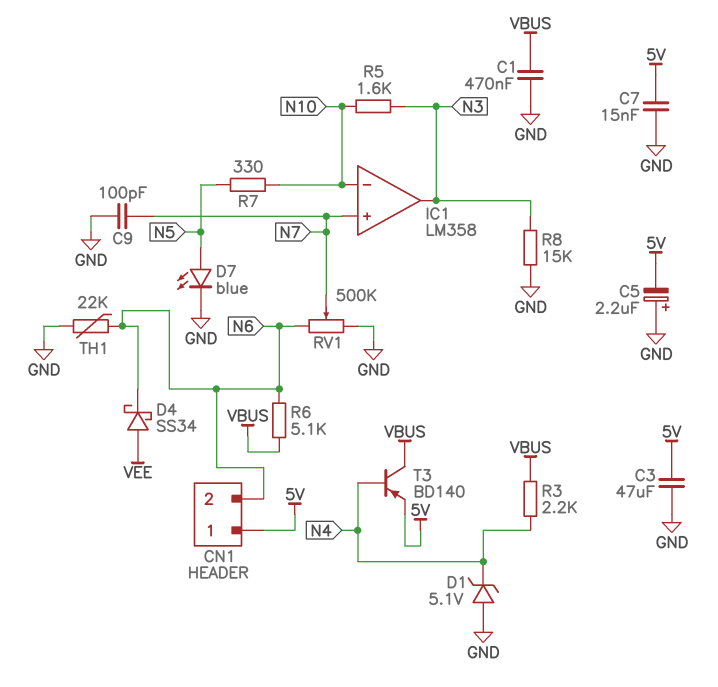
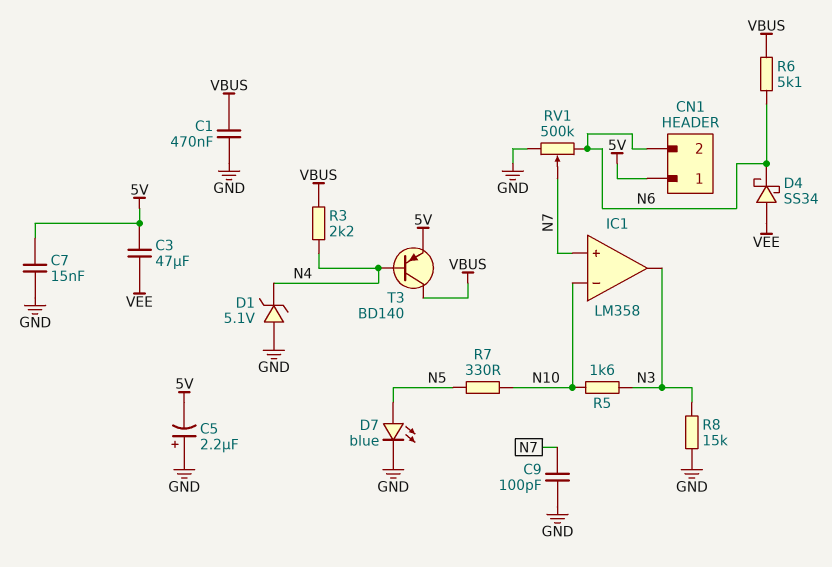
C3: 47uF (5V, GND) -> 47uF (5V, VEE)
TH1: 22k (GND, N6) -> none

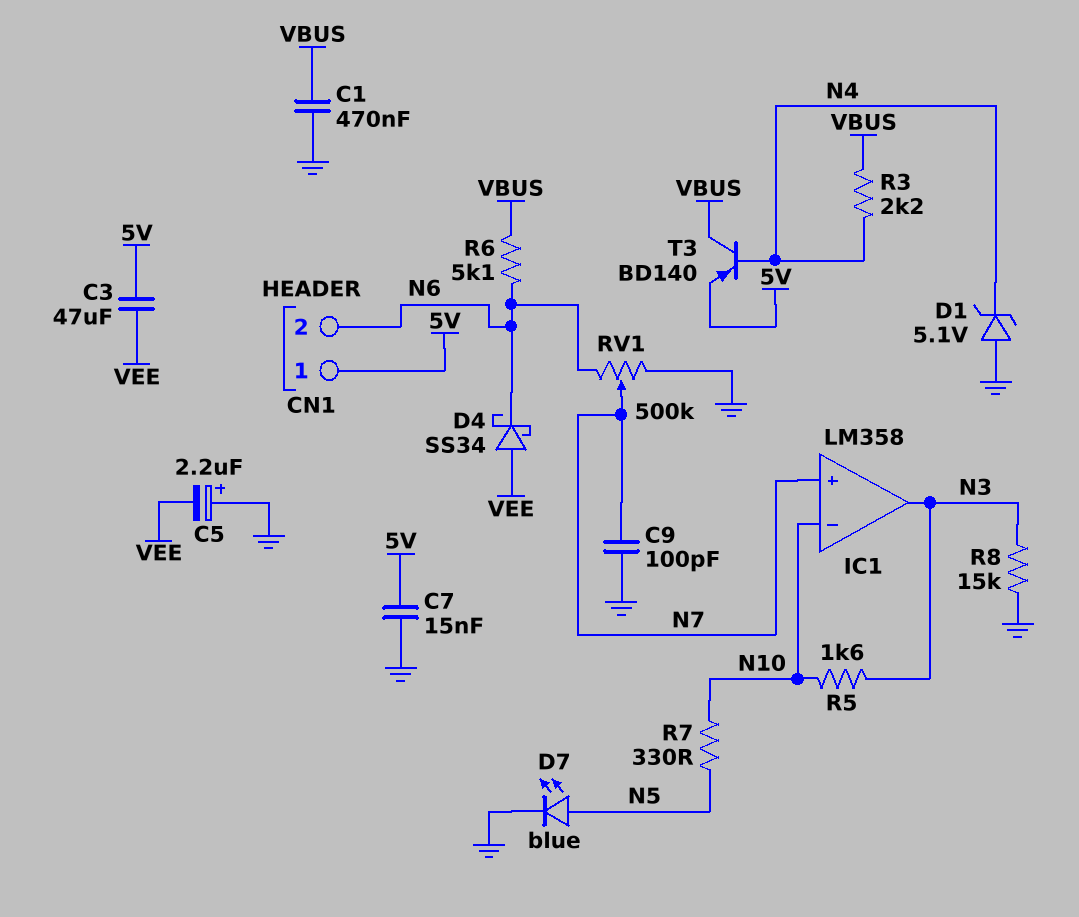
C5: 2.2uF (plus GND, minus 5V) -> 2.2uF (plus GND, minus VEE)

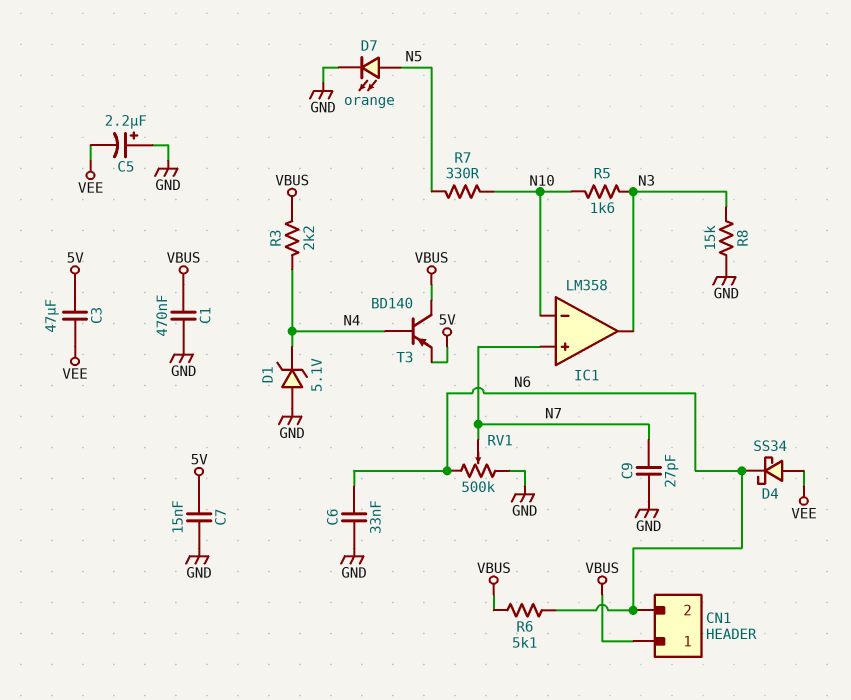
C6: none -> 33nF (GND, N6)
C9: 100pF (GND, N7) -> 27pF (GND, N7)
CN1 pin 1: 5V -> VBUS
D7: LED blue (A N5, K GND) -> LED orange (A N5, K GND)

